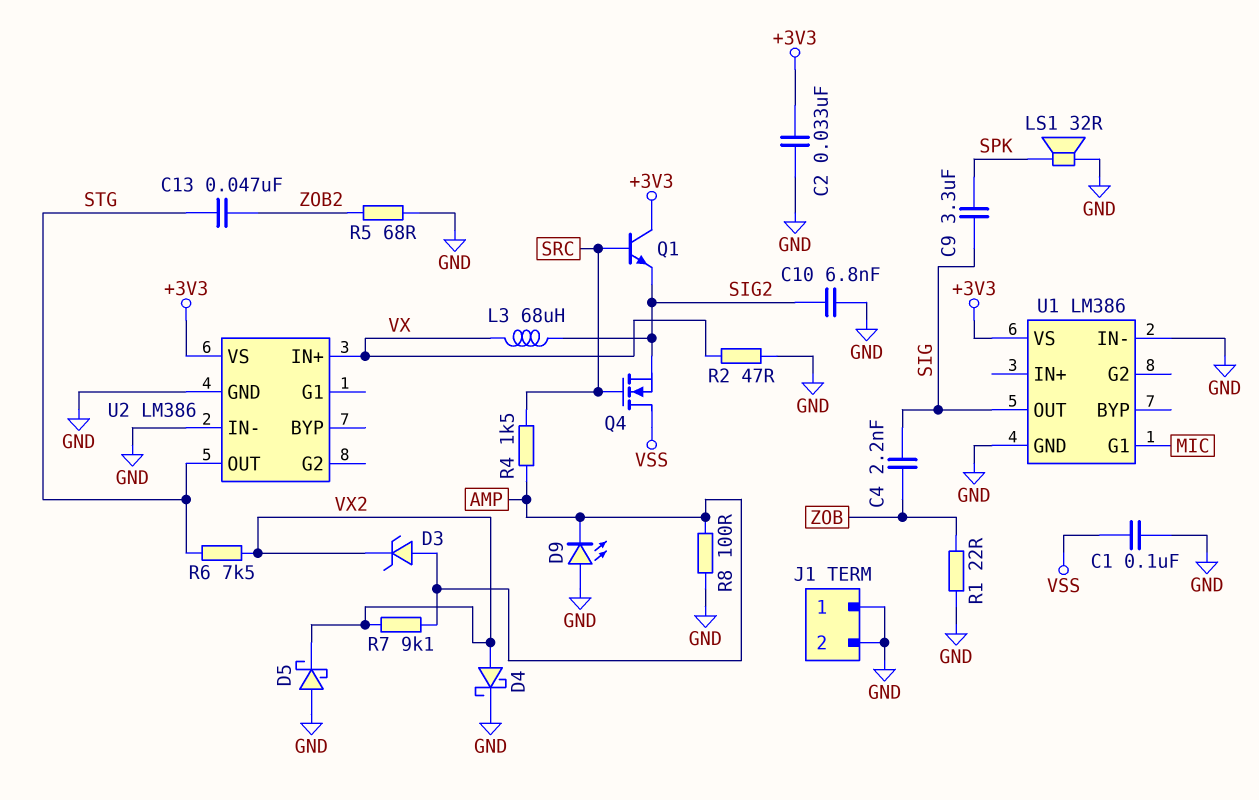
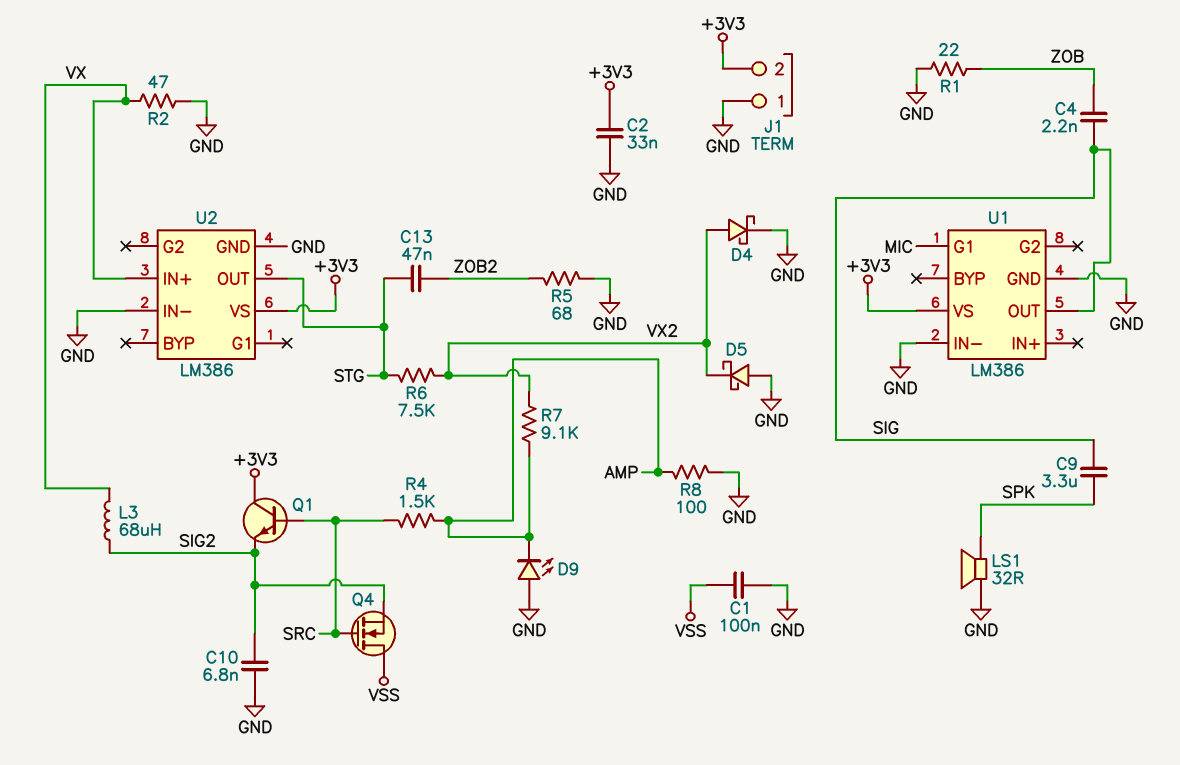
D3: zener (A AMP, K VX2) -> none
J1 pin 2: GND -> +3V3

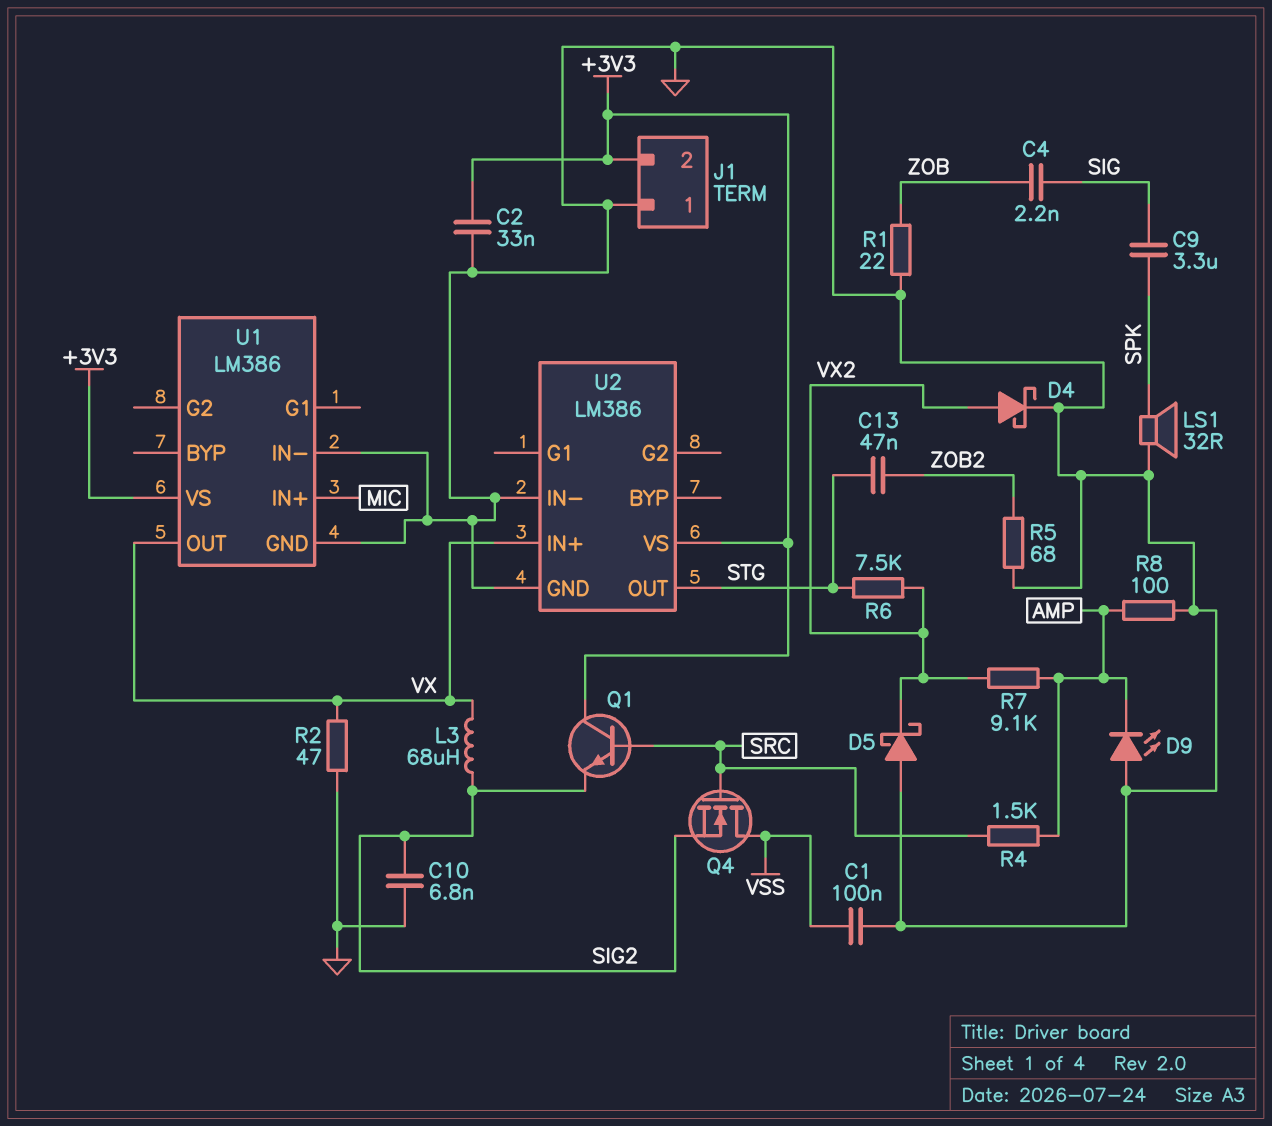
U1 pin G1: MIC -> none
U1 pin IN+: none -> MIC
U1 pin OUT: SIG -> VX

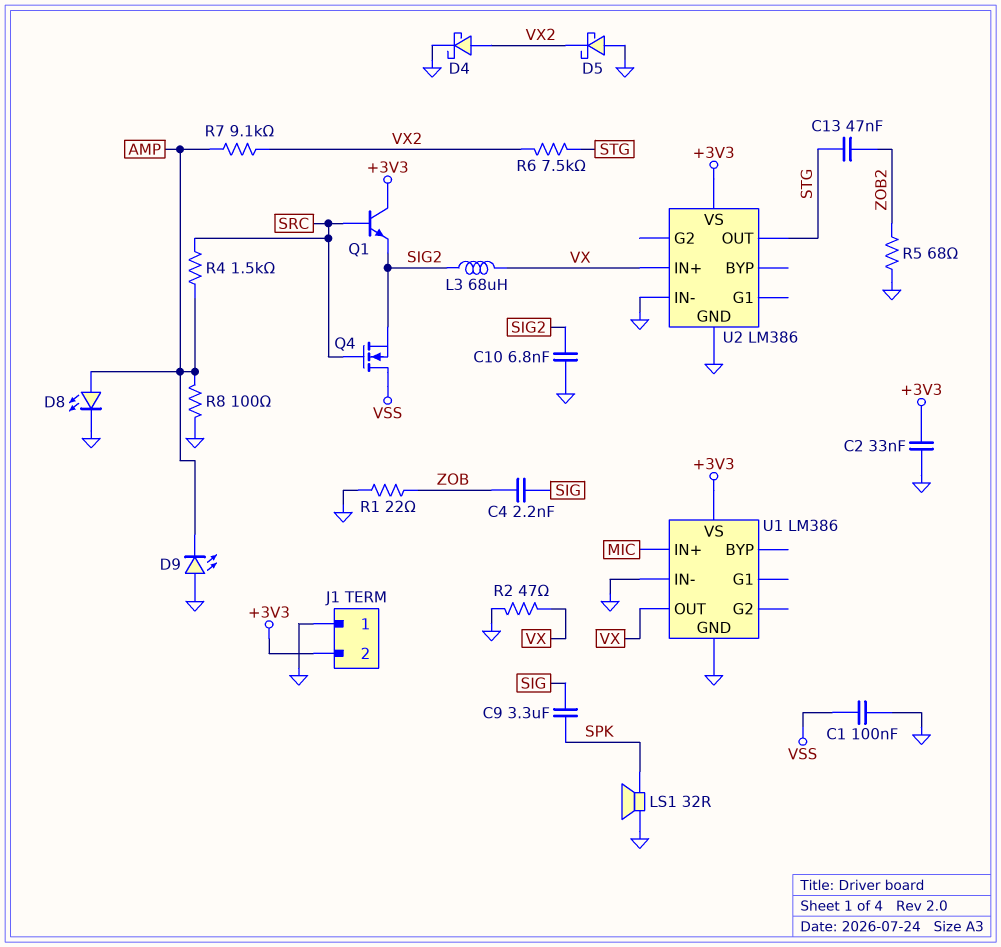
D8: none -> LED (A AMP, K GND)

